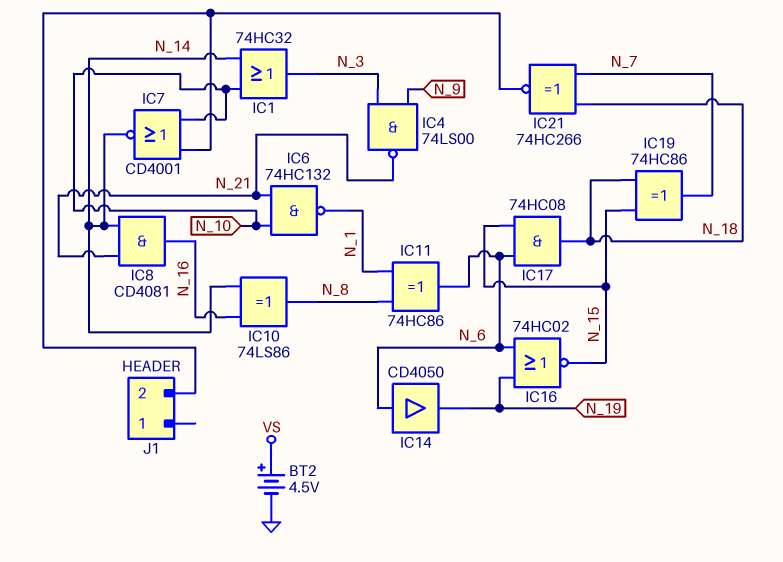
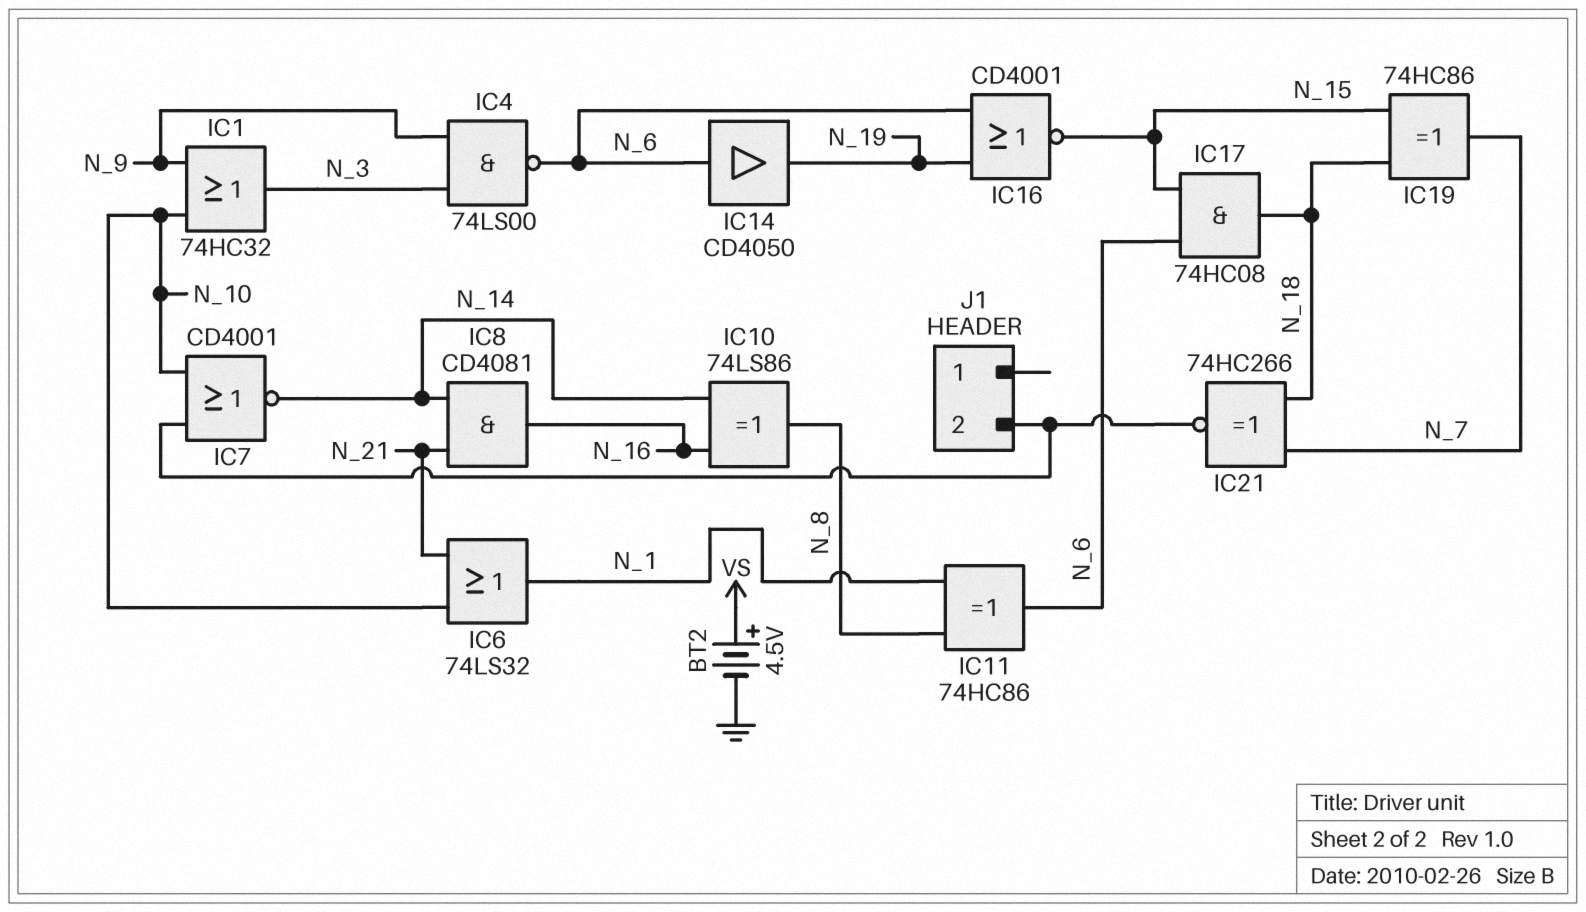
IC1: OR 74HC32 (in N_10, in N_14, out N_3) -> OR 74HC32 (in N_9, in N_10, out N_3)
IC4: NAND 74LS00 (in N_3, in N_9, out N_21) -> NAND 74LS00 (in N_3, in N_9, out N_6)
IC6: NAND 74HC132 (in N_10, in N_21, out N_1) -> OR 74LS32 (in N_10, in N_21, out N_1)
IC16: NOR 74HC02 (in N_6, in N_19, out N_15) -> NOR CD4001 (in N_6, in N_19, out N_15)

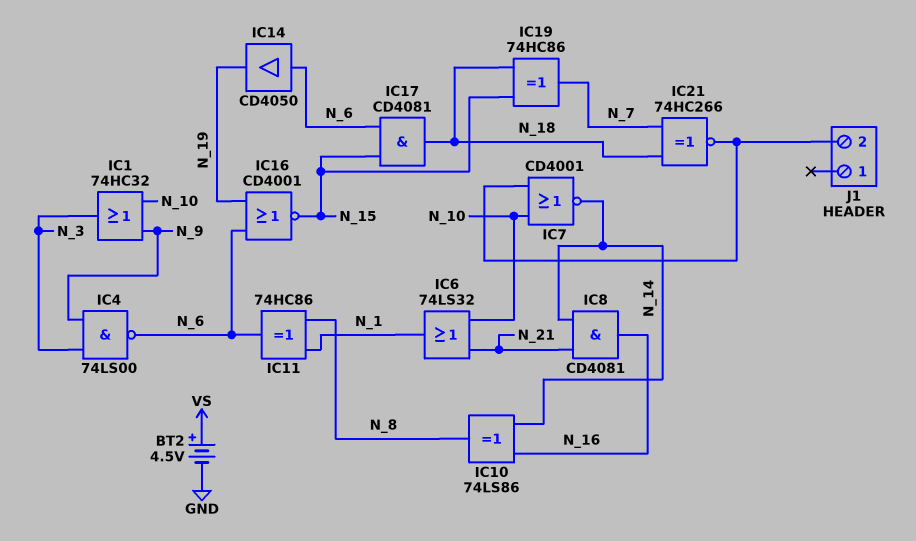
IC17: AND 74HC08 (in N_6, in N_15, out N_18) -> AND CD4081 (in N_6, in N_15, out N_18)

